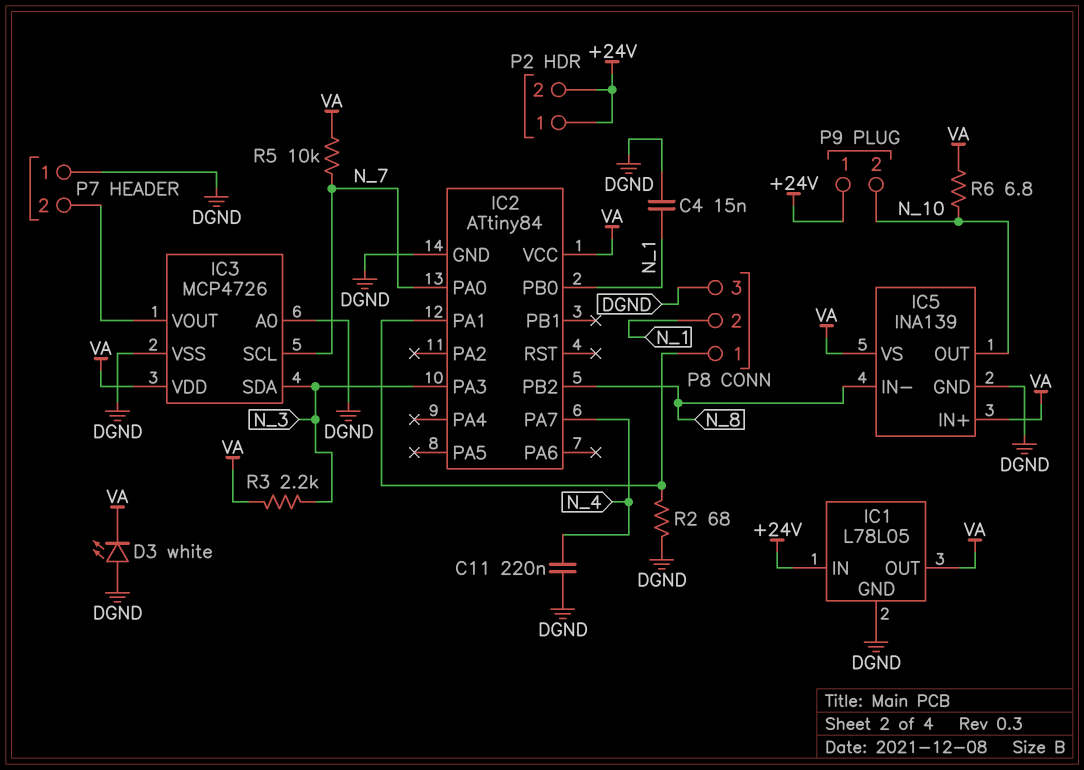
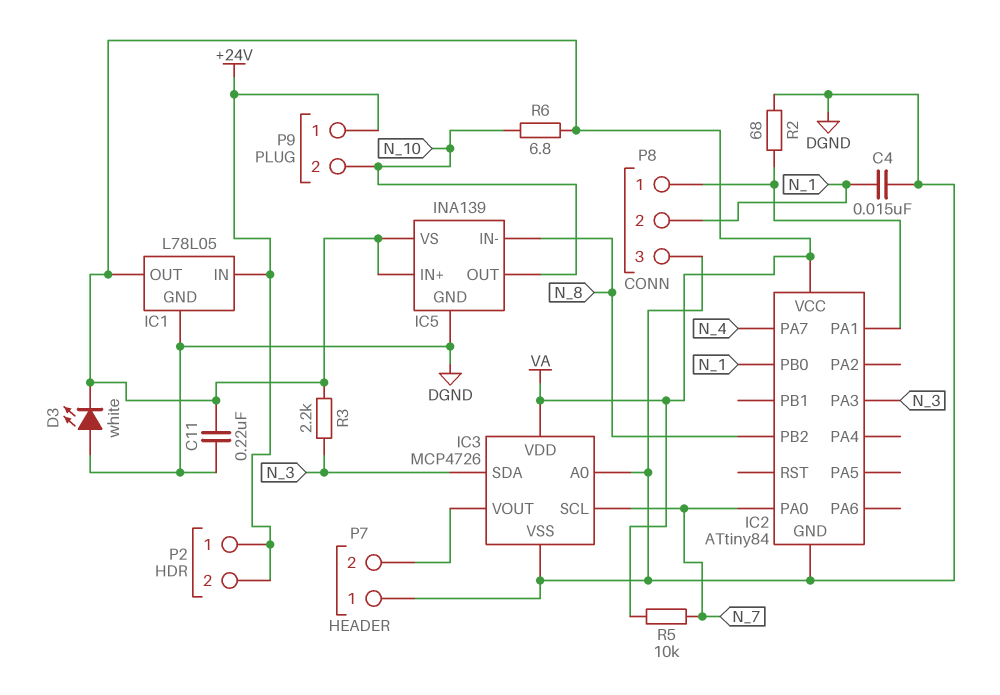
C11: 220nF (DGND, N_4) -> 220nF (DGND, VA)

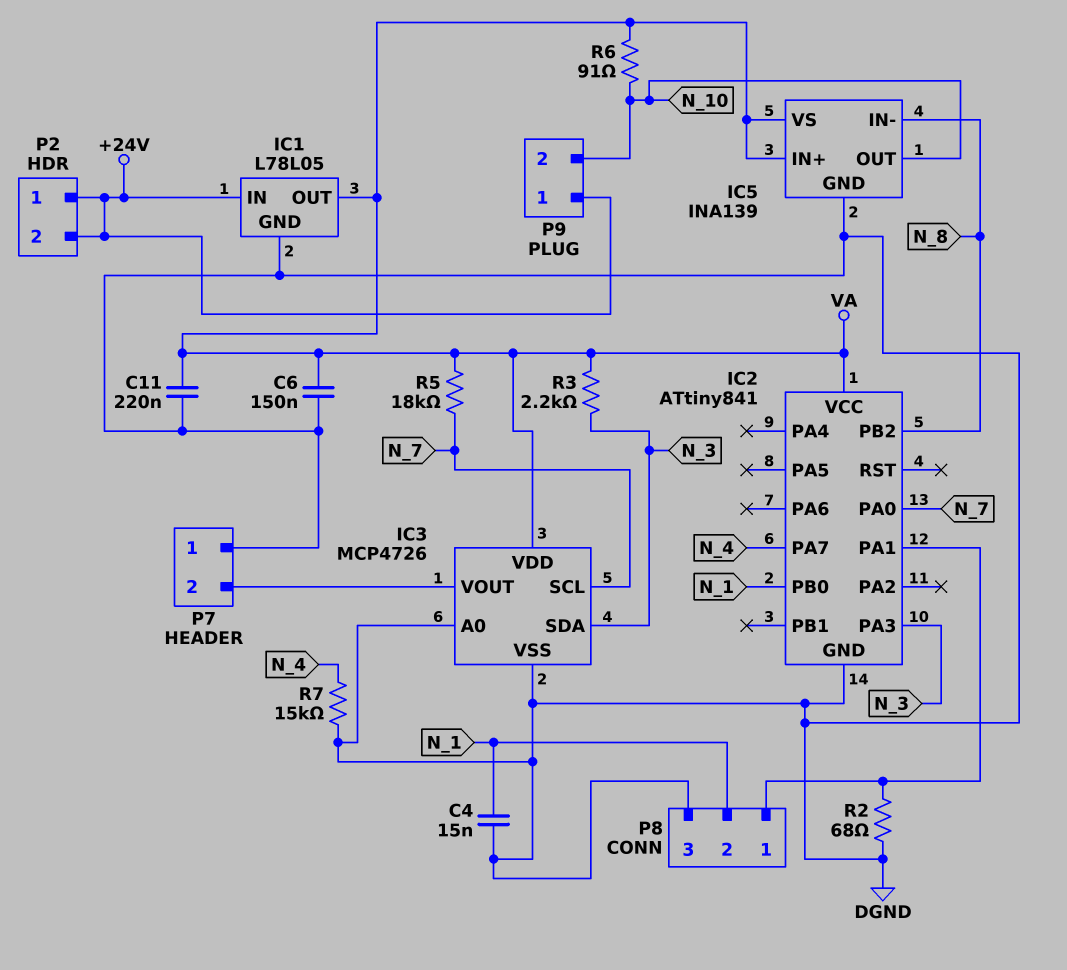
C6: none -> 150nF (DGND, VA)
D3: LED white (A DGND, K VA) -> none
IC2: ATtiny84 -> ATtiny841
R5: 10k (N_7, VA) -> 18k (N_7, VA)
R6: 6.8 (N_10, VA) -> 91 (N_10, VA)
R7: none -> 15k (DGND, N_4)

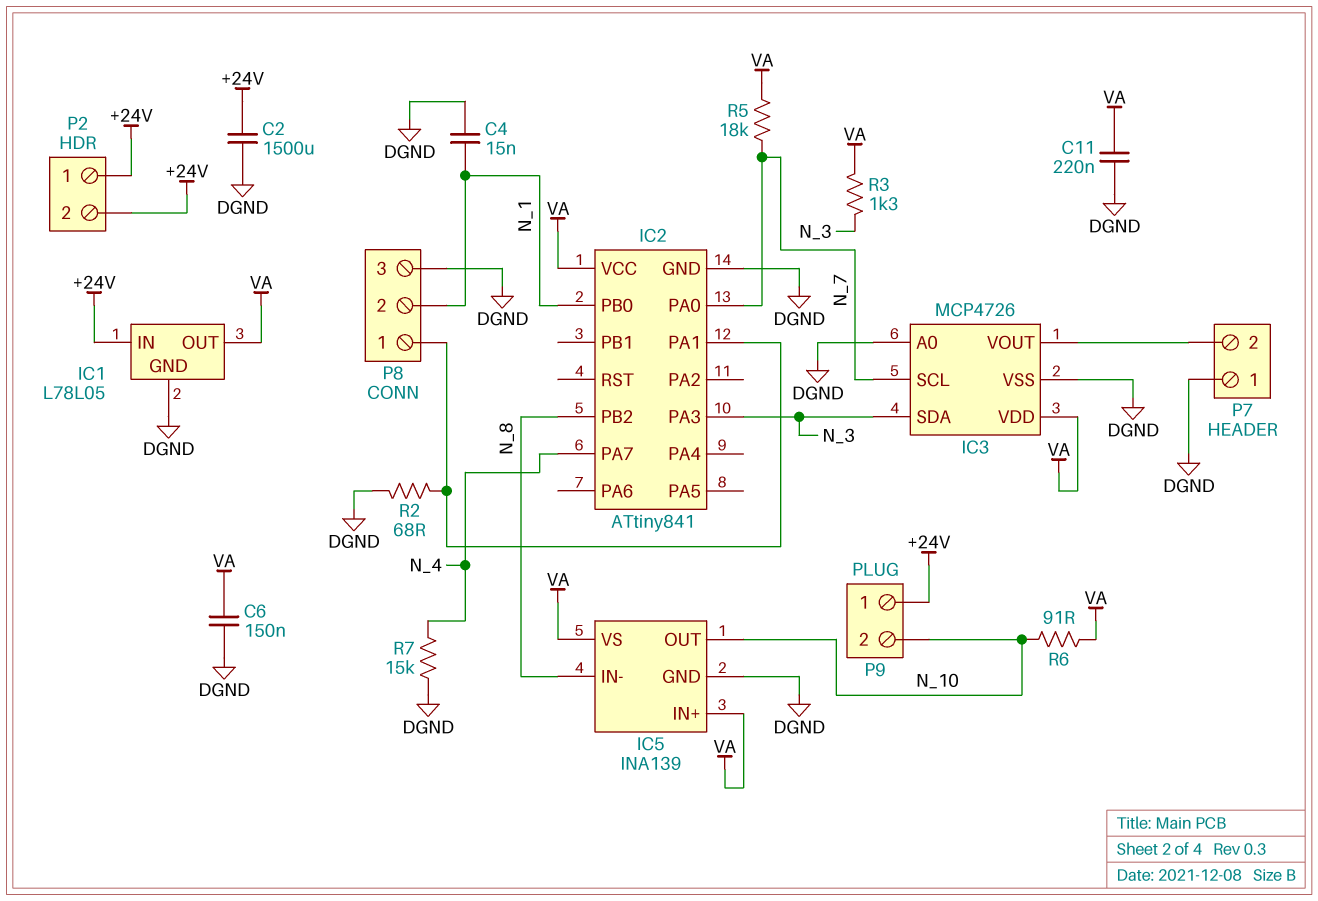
C2: none -> 1500uF (+24V, DGND)
R3: 2.2k (N_3, VA) -> 1.3k (N_3, VA)

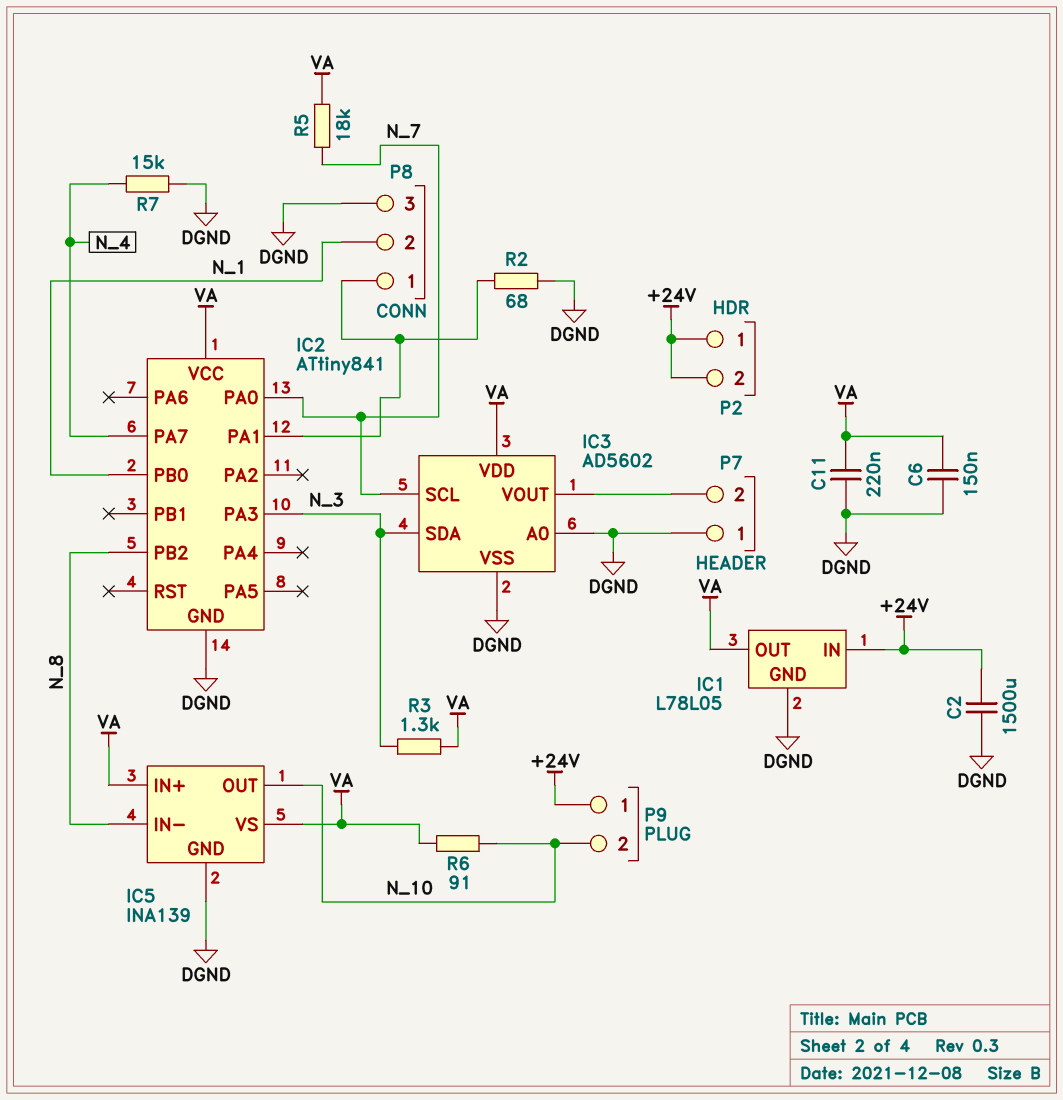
C4: 15nF (DGND, N_1) -> none
IC3: MCP4726 -> AD5602

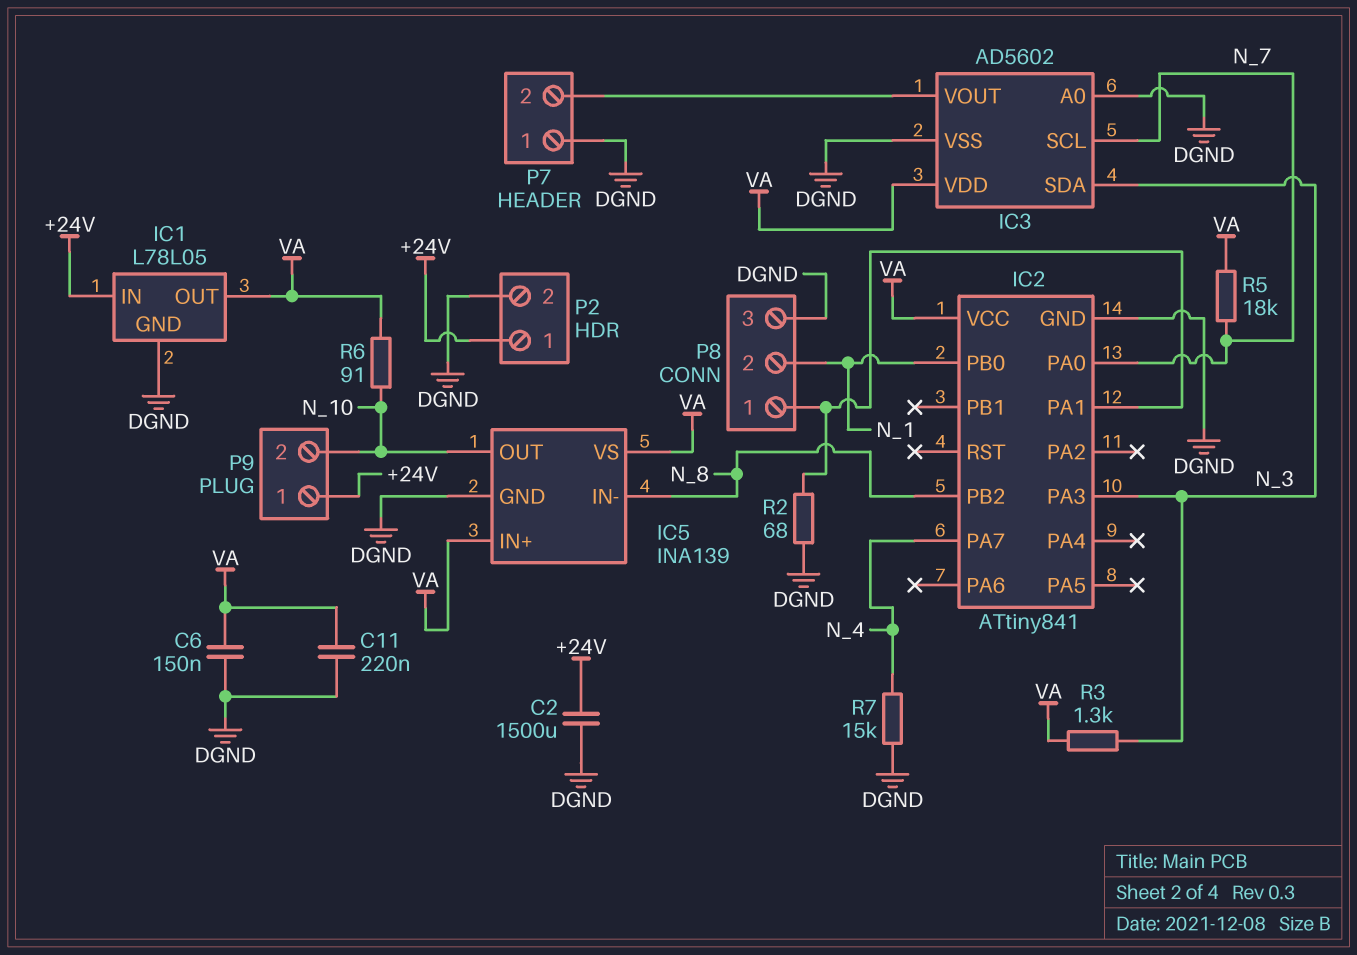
P2 pin 2: +24V -> DGND

